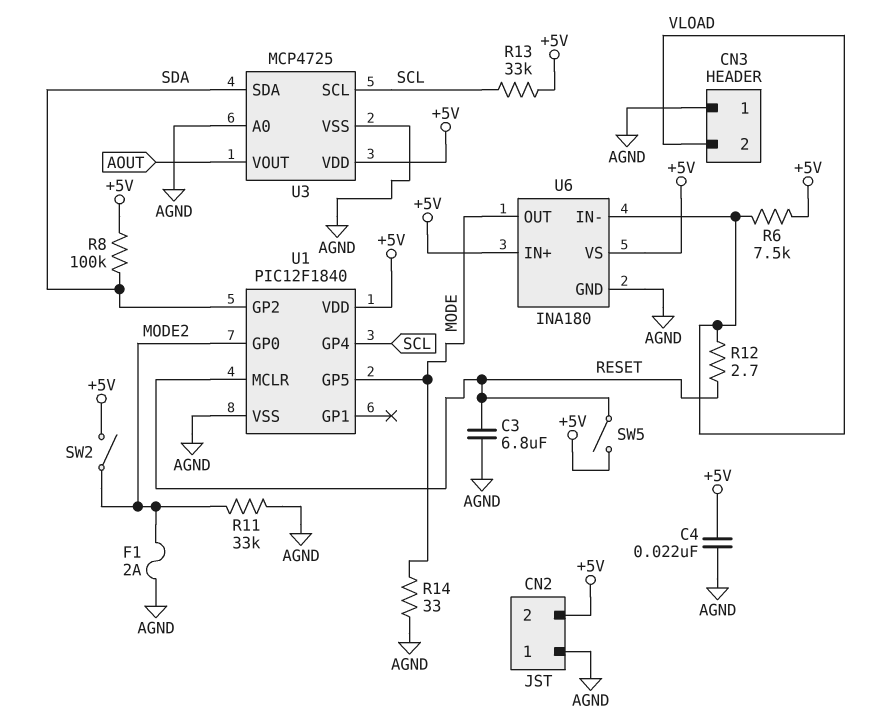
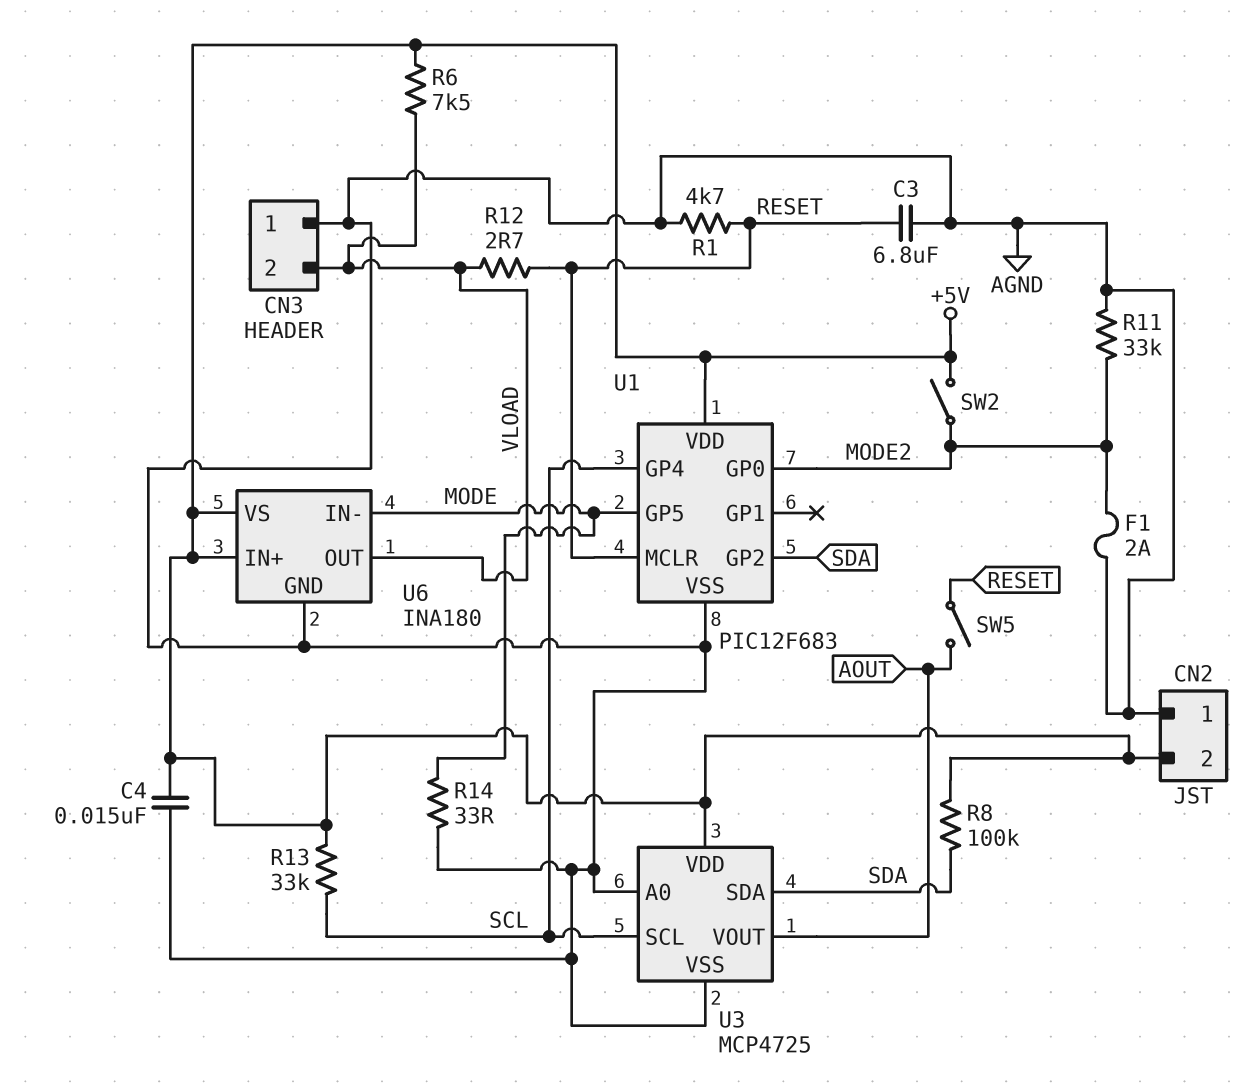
C4: 22nF (+5V, AGND) -> 15nF (+5V, AGND)
R1: none -> 4.7k (AGND, RESET)
SW5: switch (+5V, RESET) -> switch (AOUT, RESET)
U1: PIC12F1840 -> PIC12F683
U6 pin IN-: VLOAD -> MODE
U6 pin OUT: MODE -> VLOAD

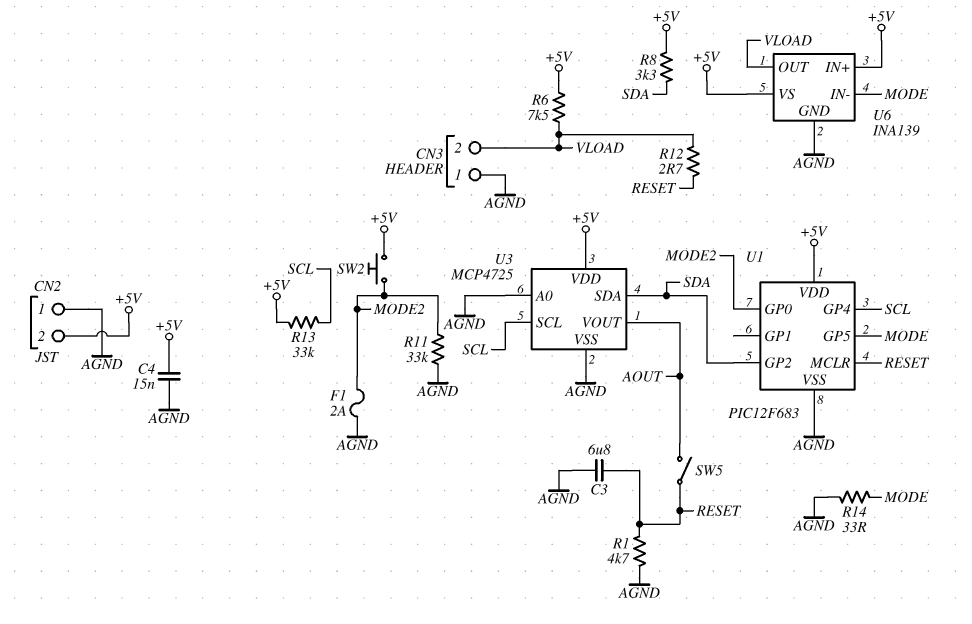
R8: 100k (+5V, SDA) -> 3.3k (+5V, SDA)
SW2: switch (+5V, MODE2) -> button (+5V, MODE2)
U6: INA180 -> INA139

